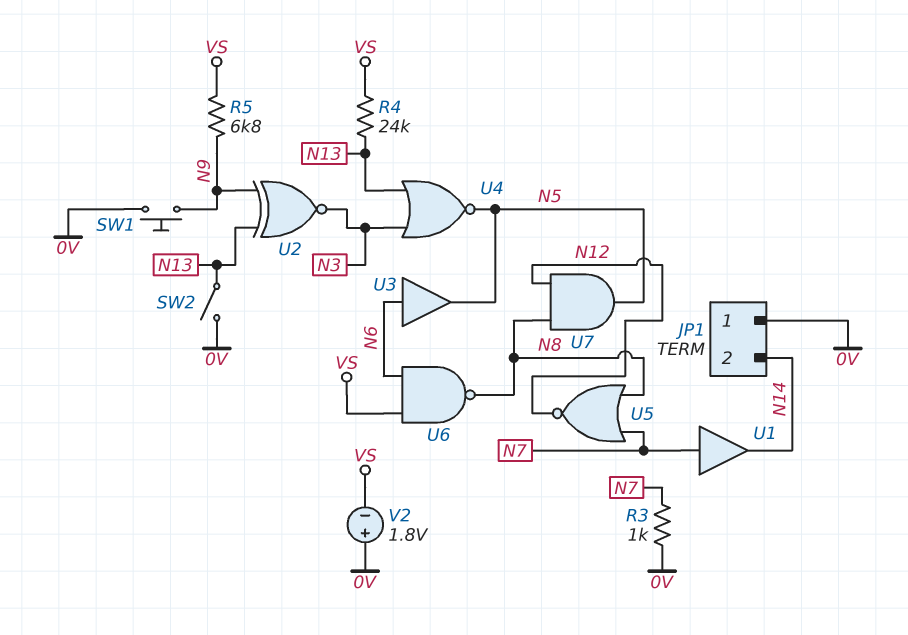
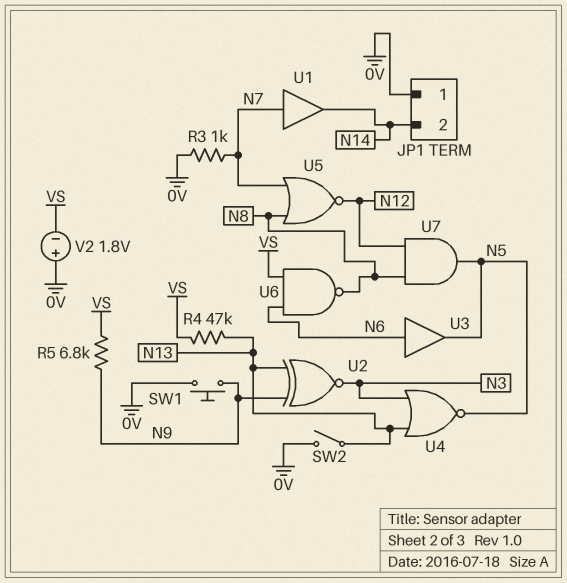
R4: 24k (N13, VS) -> 47k (N13, VS)

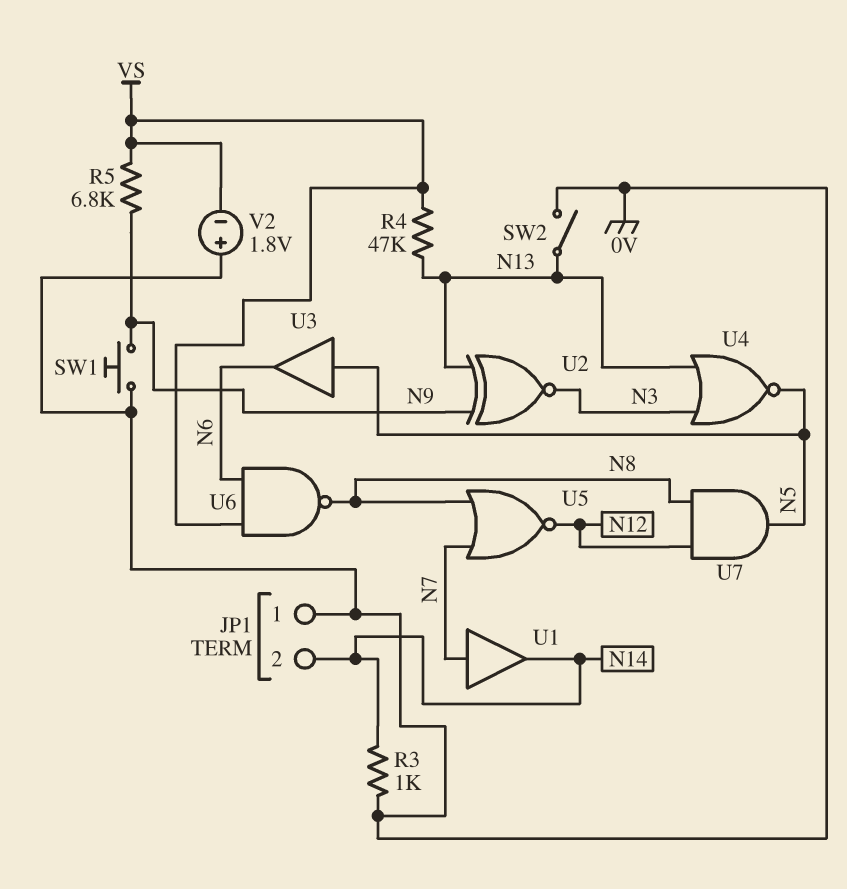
R3: 1k (0V, N7) -> 1k (0V, N14)
U3: buffer (in N6, out N5) -> buffer (in N5, out N6)

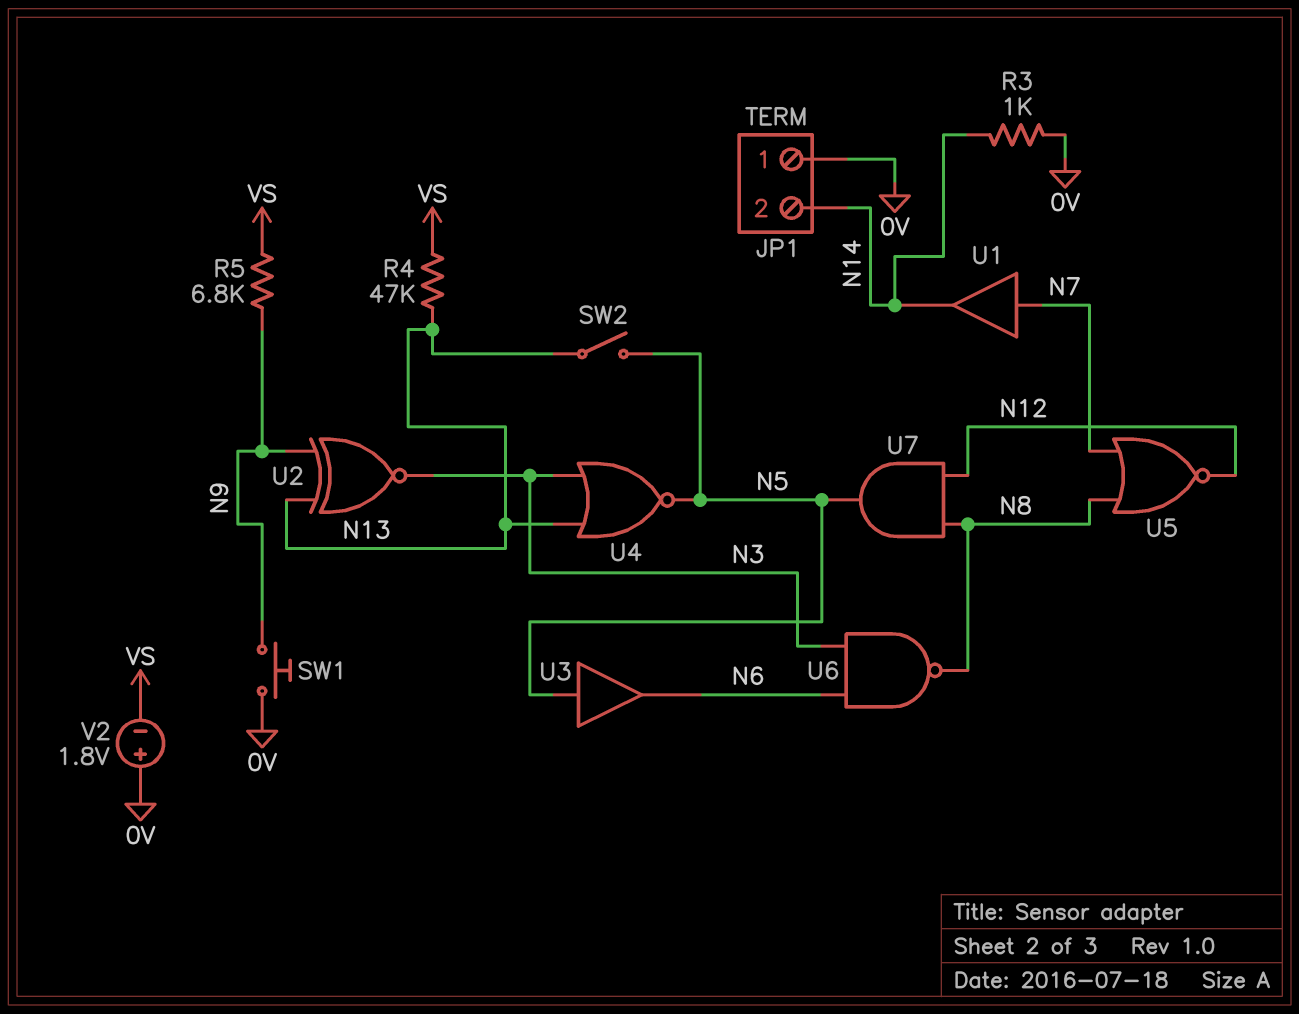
SW2: switch (0V, N13) -> switch (N5, N13)
U6: NAND (in N6, in VS, out N8) -> NAND (in N3, in N6, out N8)

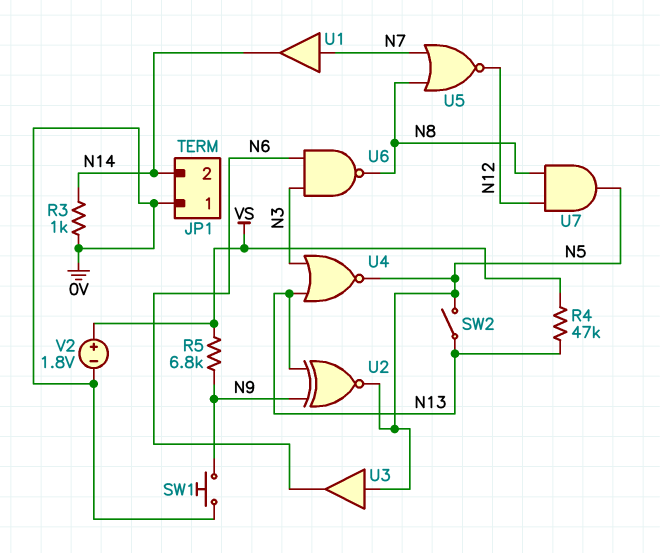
U2: XNOR (in N9, in N13, out N3) -> XNOR (in N9, in N13, out N5)
V2: 1.8V (plus 0V, minus VS) -> 1.8V (plus VS, minus 0V)

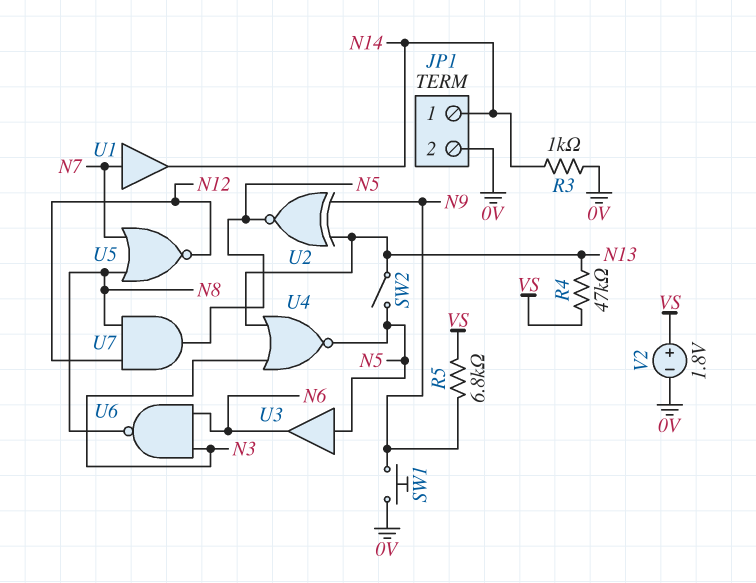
JP1 pin 1: 0V -> N14
JP1 pin 2: N14 -> 0V

